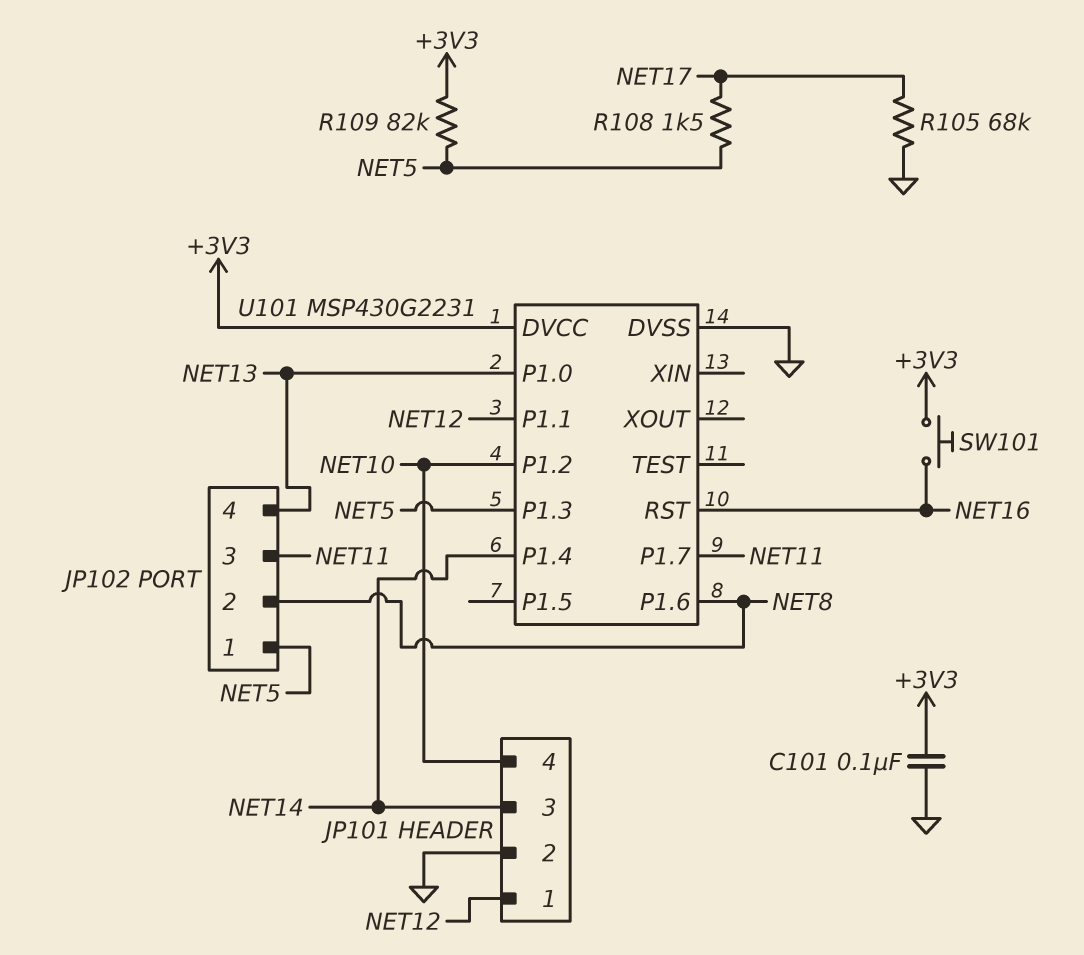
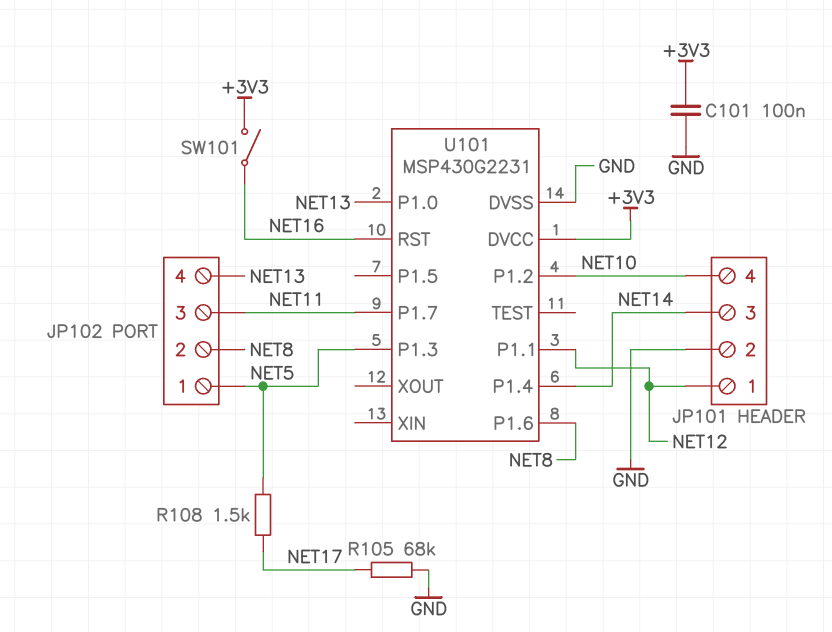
R109: 82k (+3V3, NET5) -> none
SW101: button (+3V3, NET16) -> switch (+3V3, NET16)

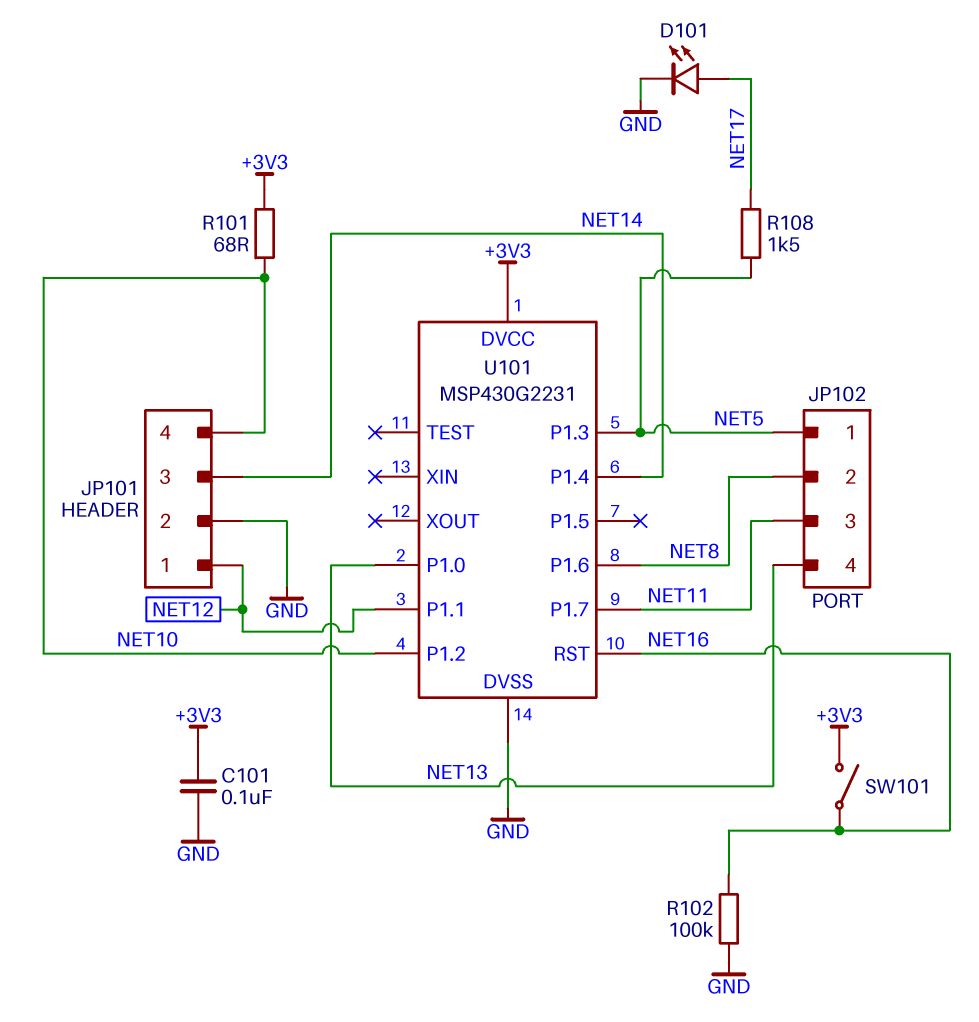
D101: none -> LED (A NET17, K GND)
R101: none -> 68 (+3V3, NET10)
R102: none -> 100k (GND, NET16)
R105: 68k (GND, NET17) -> none

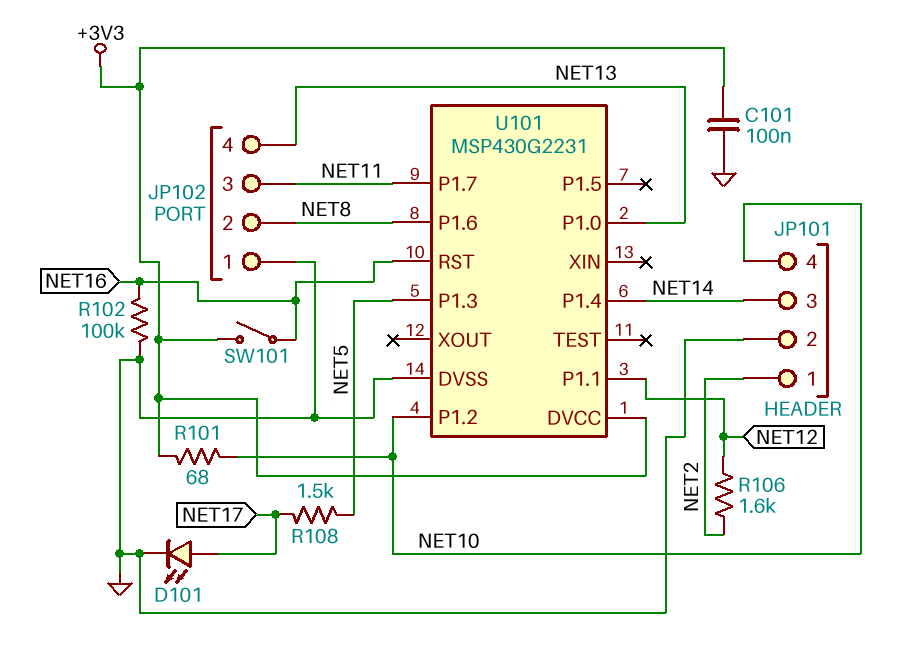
JP101 pin 1: NET12 -> NET2
JP102 pin 1: NET5 -> GND
R106: none -> 1.6k (NET2, NET12)

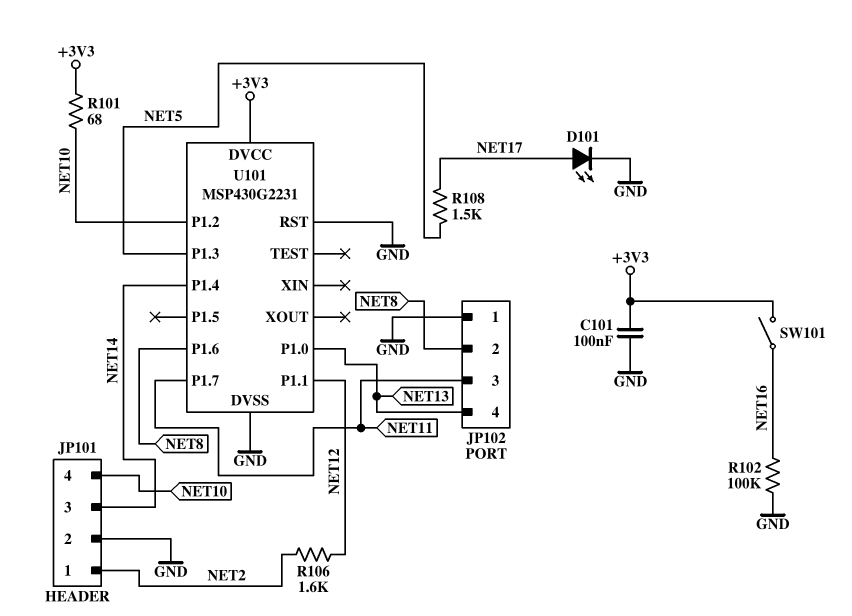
U101 pin RST: NET16 -> GND

